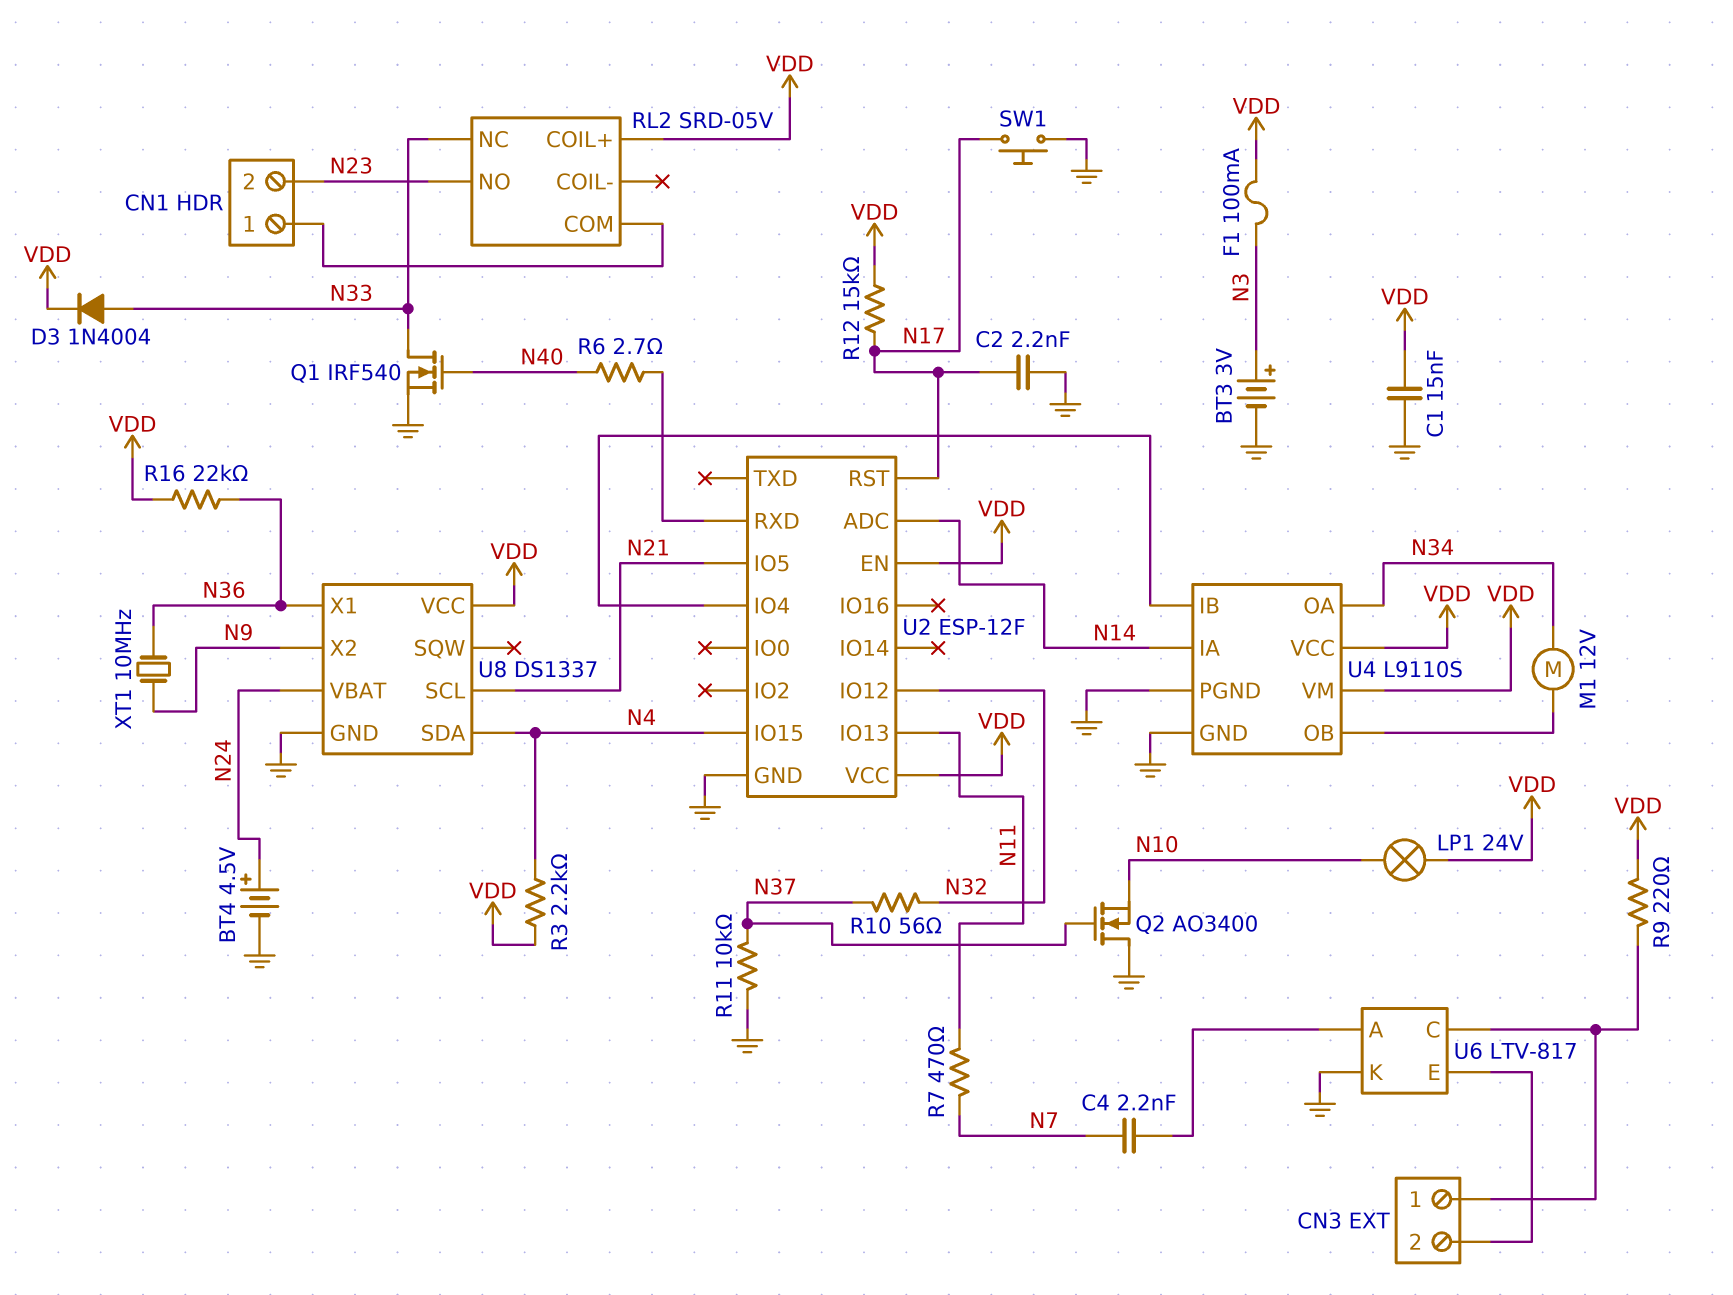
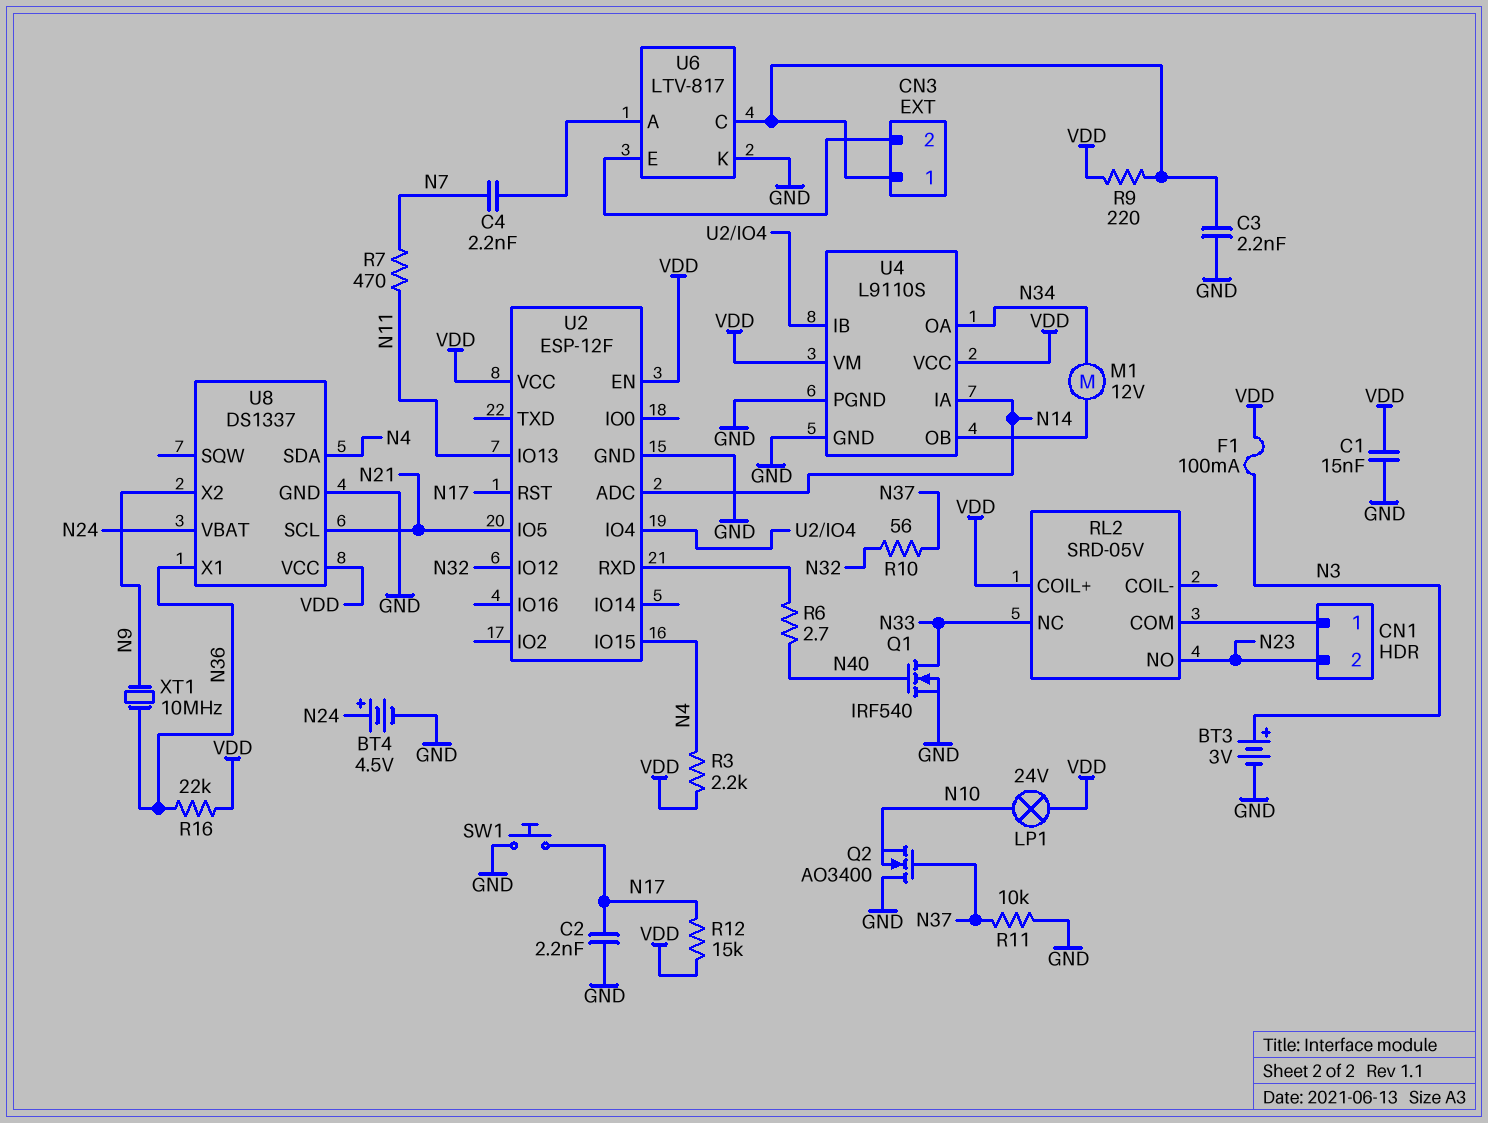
C3: none -> 2.2nF (CN3/1, GND)
D3: diode 1N4004 (A N33, K VDD) -> none

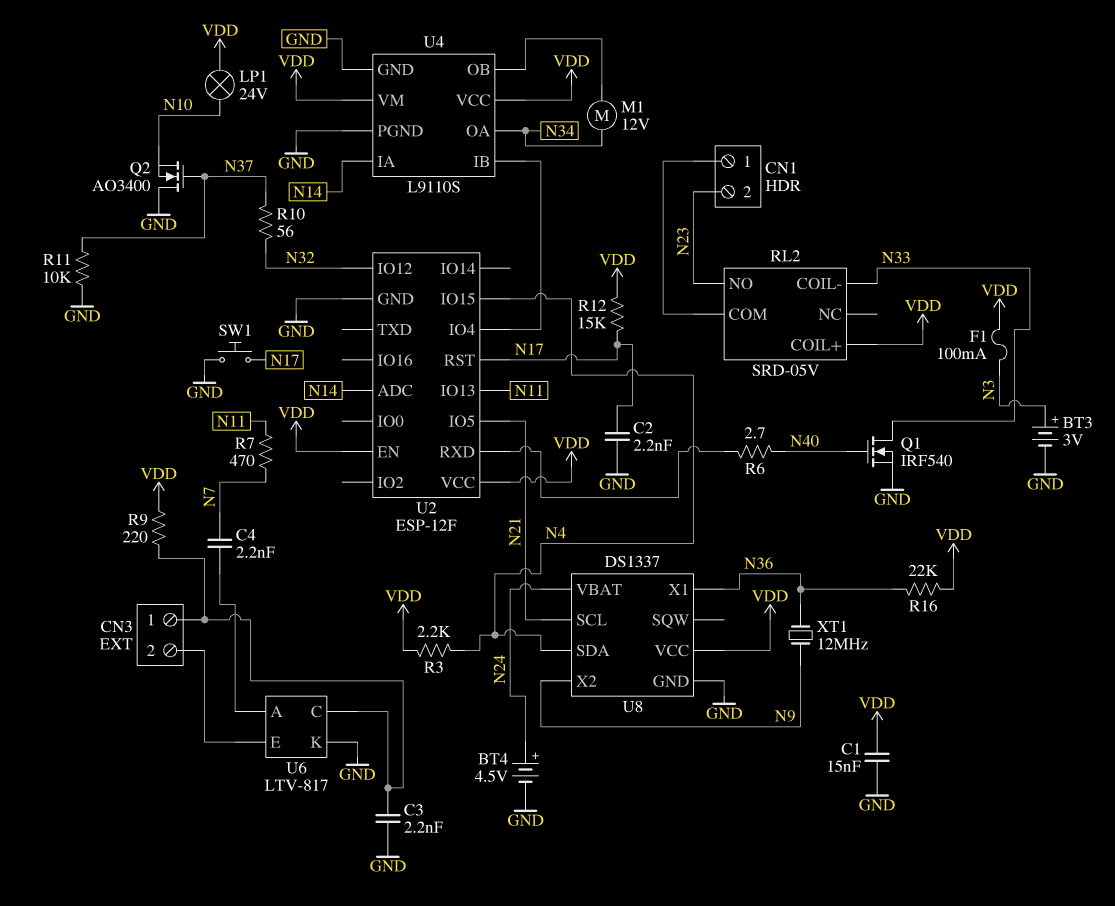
RL2 pin COIL-: none -> N33
RL2 pin NC: N33 -> none
XT1: 10MHz (N9, N36) -> 12MHz (N9, N36)

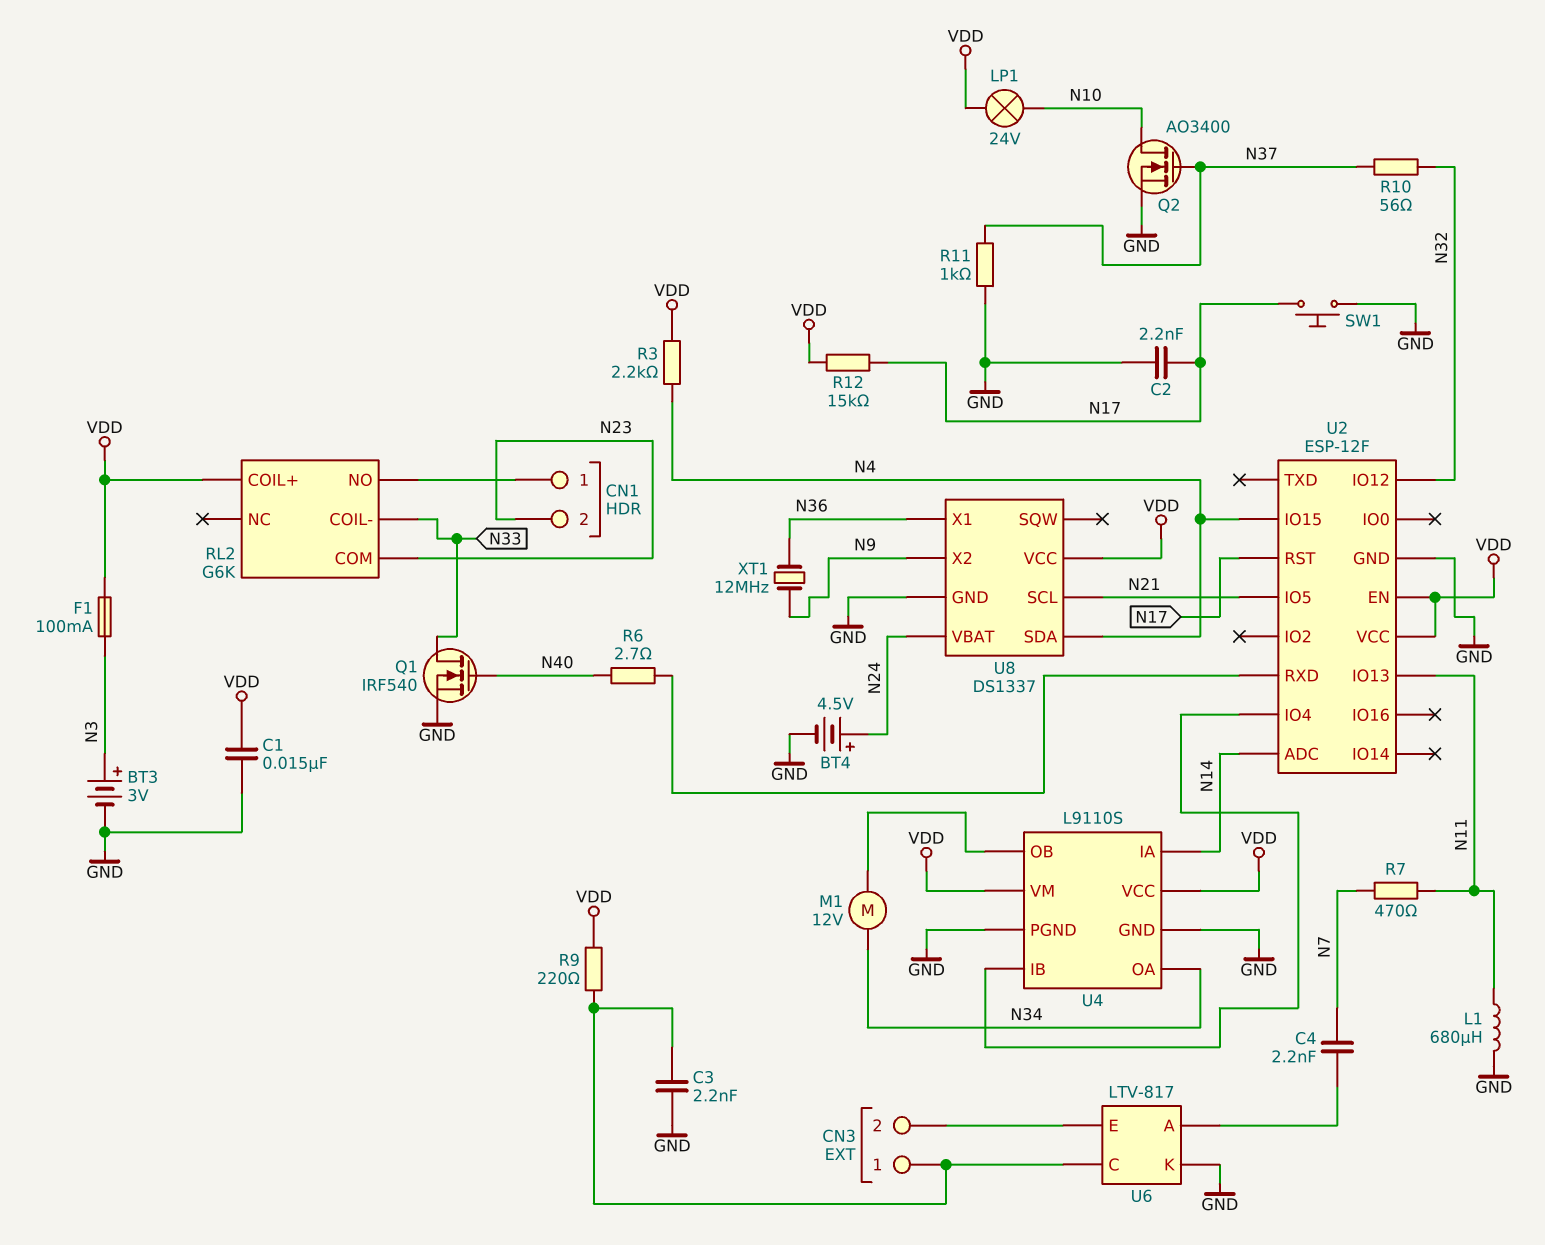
L1: none -> 680uH (GND, N11)
Q2: NMOS AO3400 (G N37, D GND, S N10) -> NMOS AO3400 (G N37, D N10, S GND)
R11: 10k (GND, N37) -> 1k (GND, N37)
R16: 22k (N36, VDD) -> none
RL2: SRD-05V -> G6K
RL2 pin COM: CN1/1 -> N23
RL2 pin NO: N23 -> CN1/1

